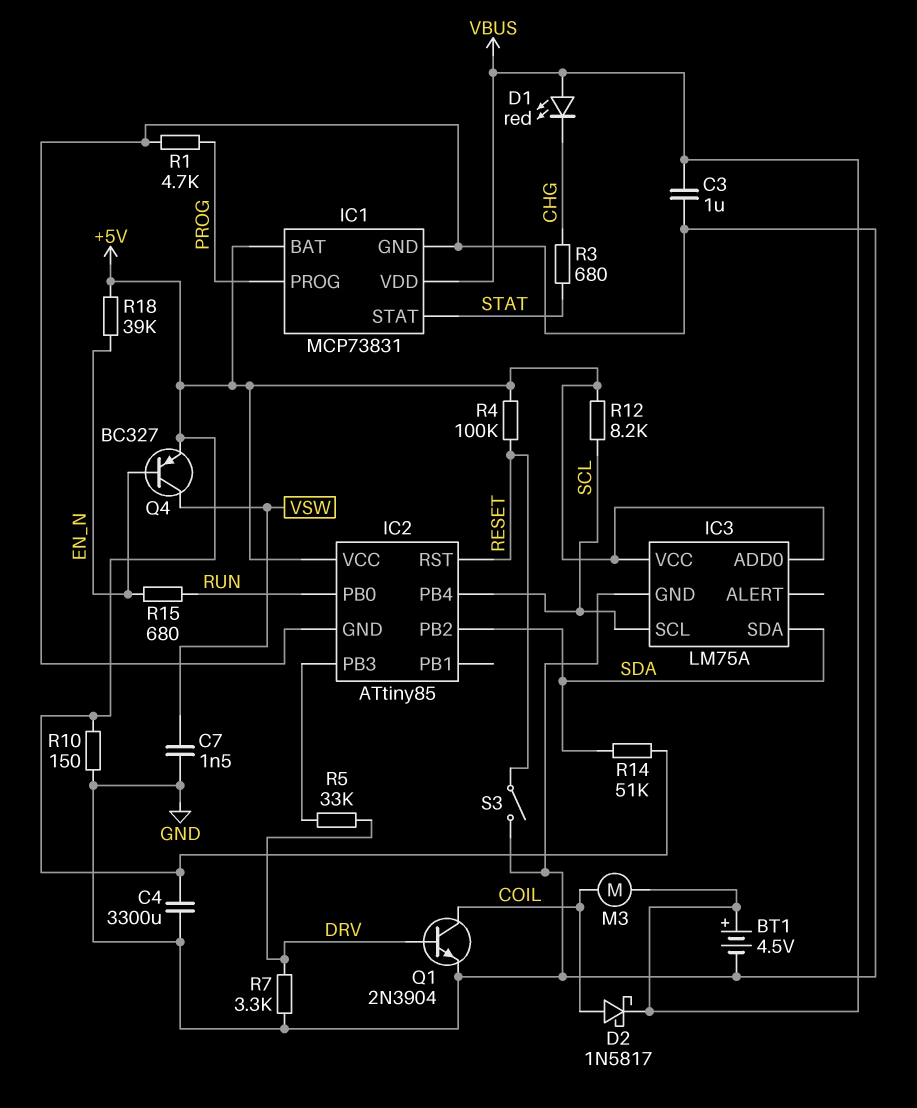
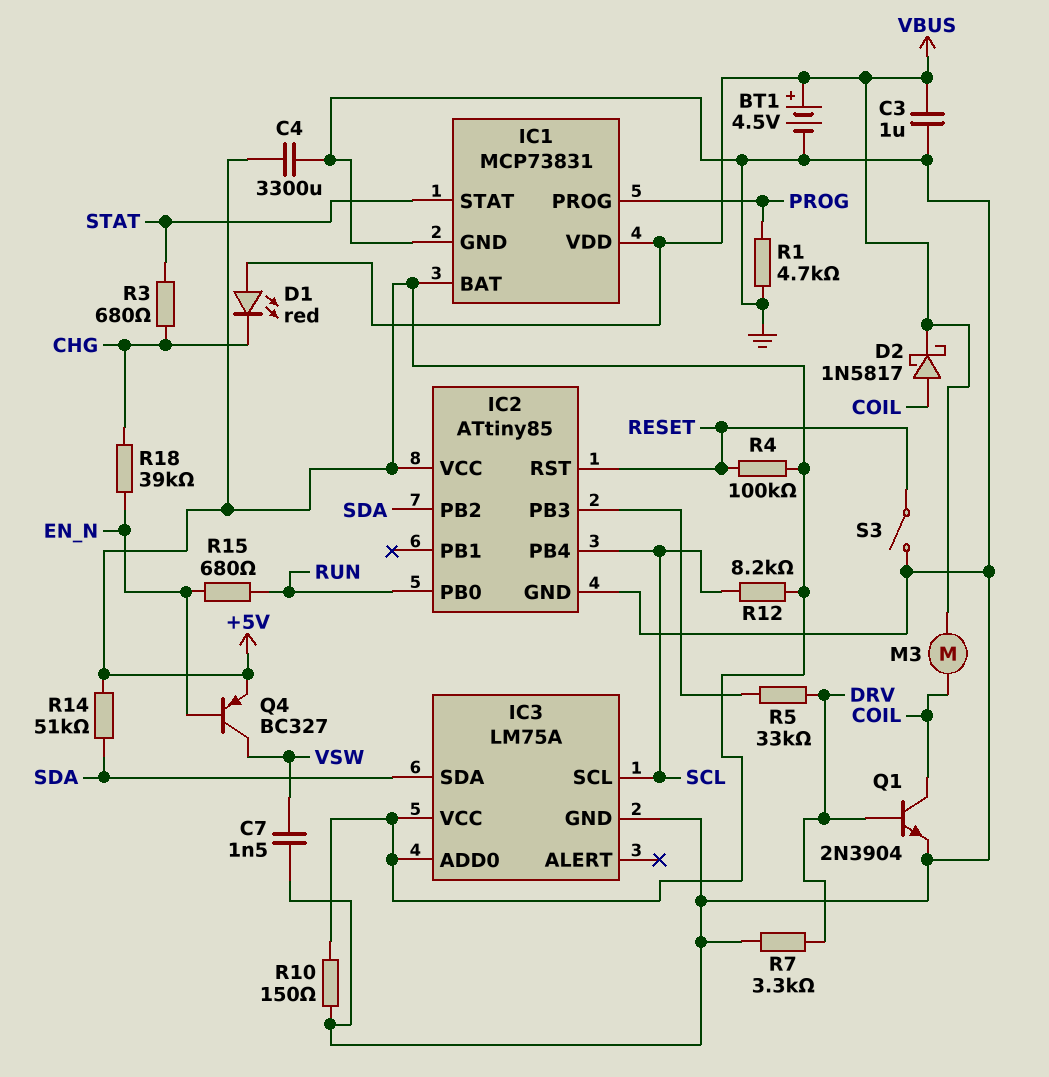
R18: 39k (+5V, EN_N) -> 39k (CHG, EN_N)

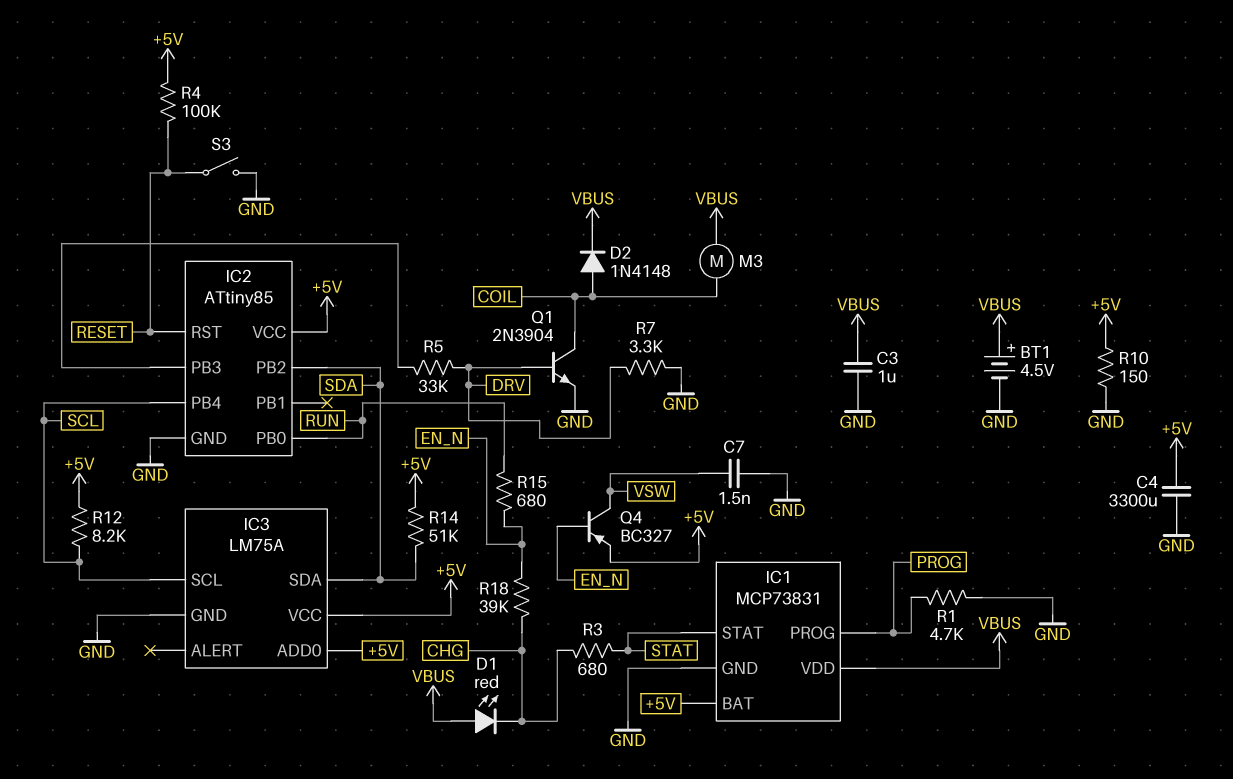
D2: schottky 1N5817 (A COIL, K VBUS) -> diode 1N4148 (A COIL, K VBUS)

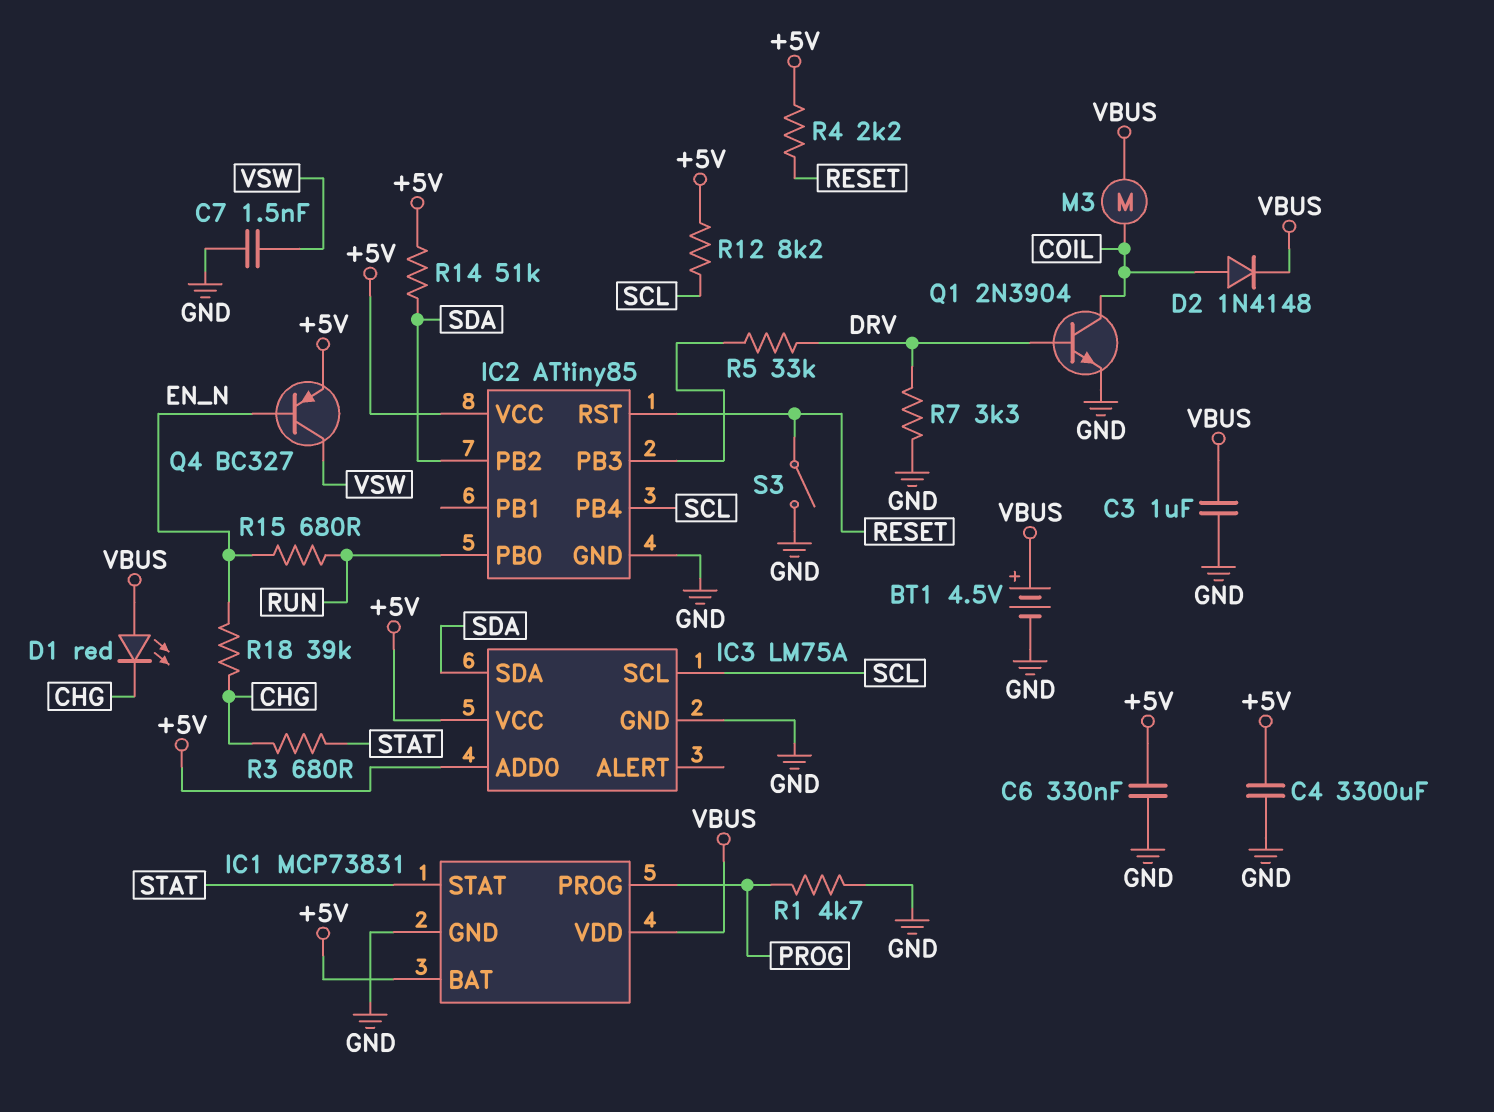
C6: none -> 330nF (+5V, GND)
R4: 100k (+5V, RESET) -> 2.2k (+5V, RESET)
R10: 150 (+5V, GND) -> none

